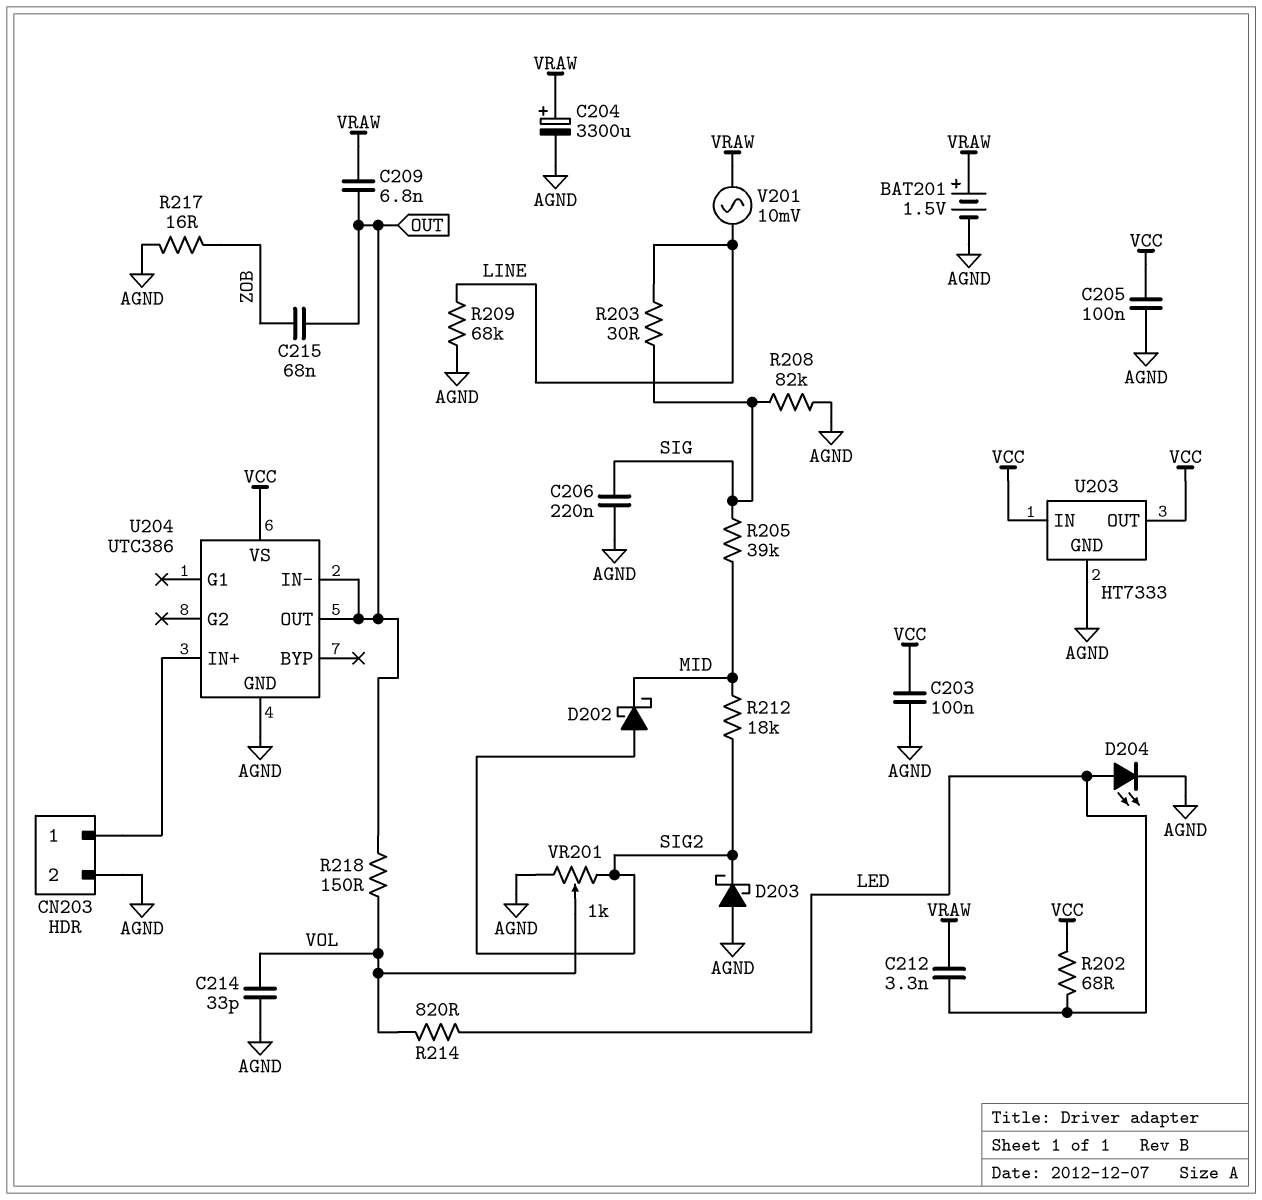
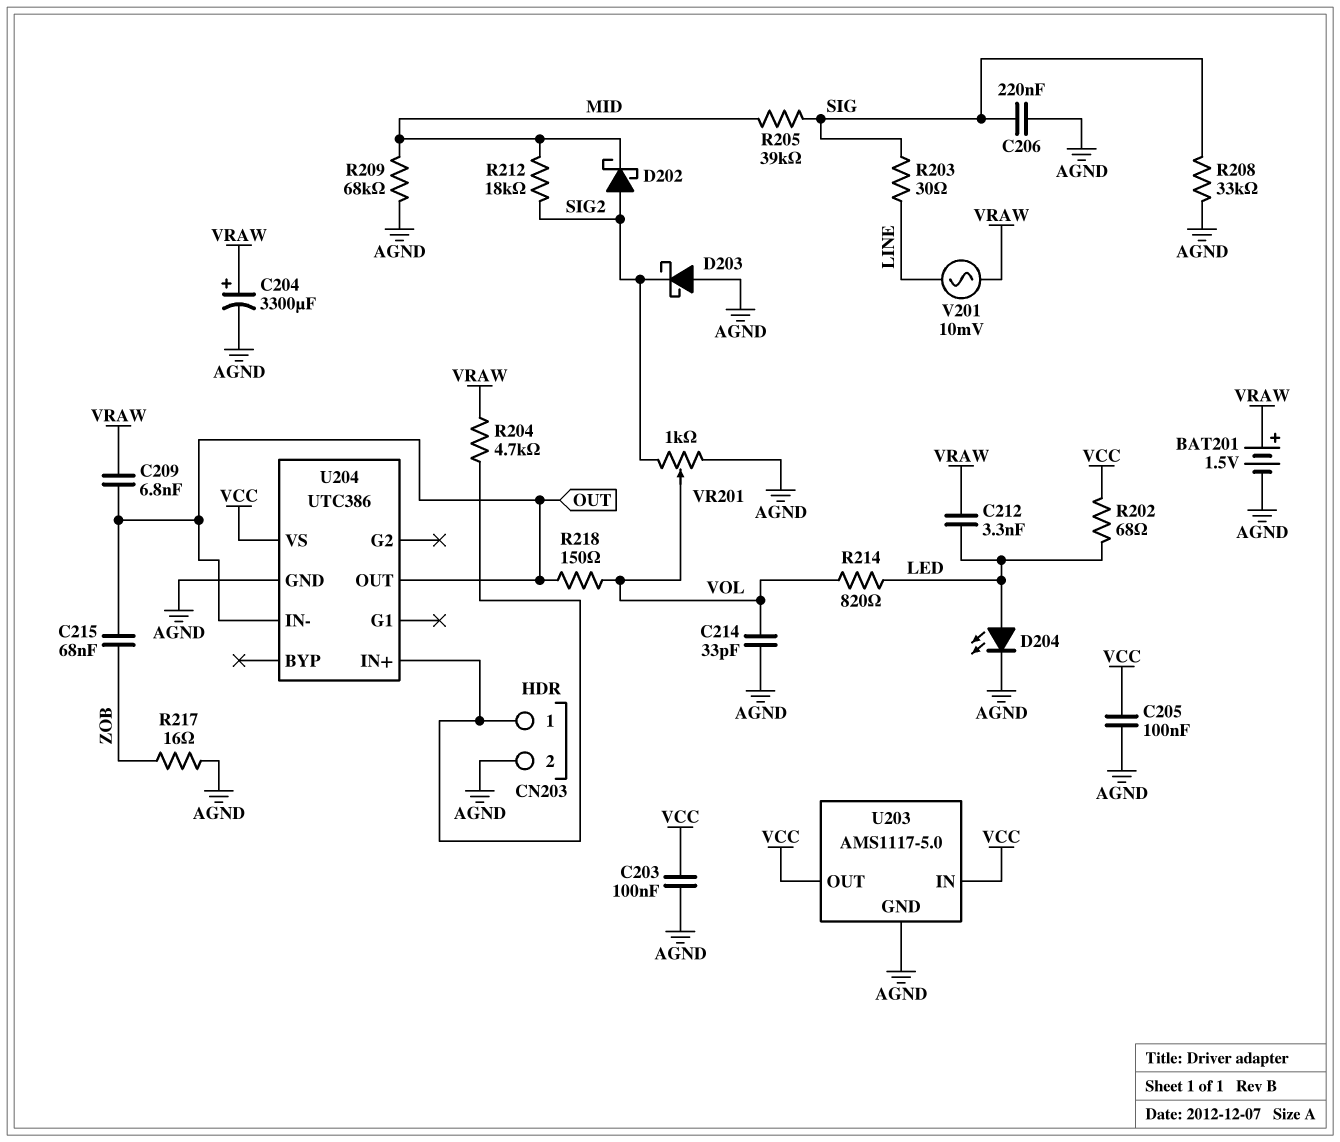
R204: none -> 4.7k (CN203/1, VRAW)
R208: 82k (AGND, SIG) -> 33k (AGND, SIG)
R209: 68k (AGND, LINE) -> 68k (AGND, MID)
U203: HT7333 -> AMS1117-5.0

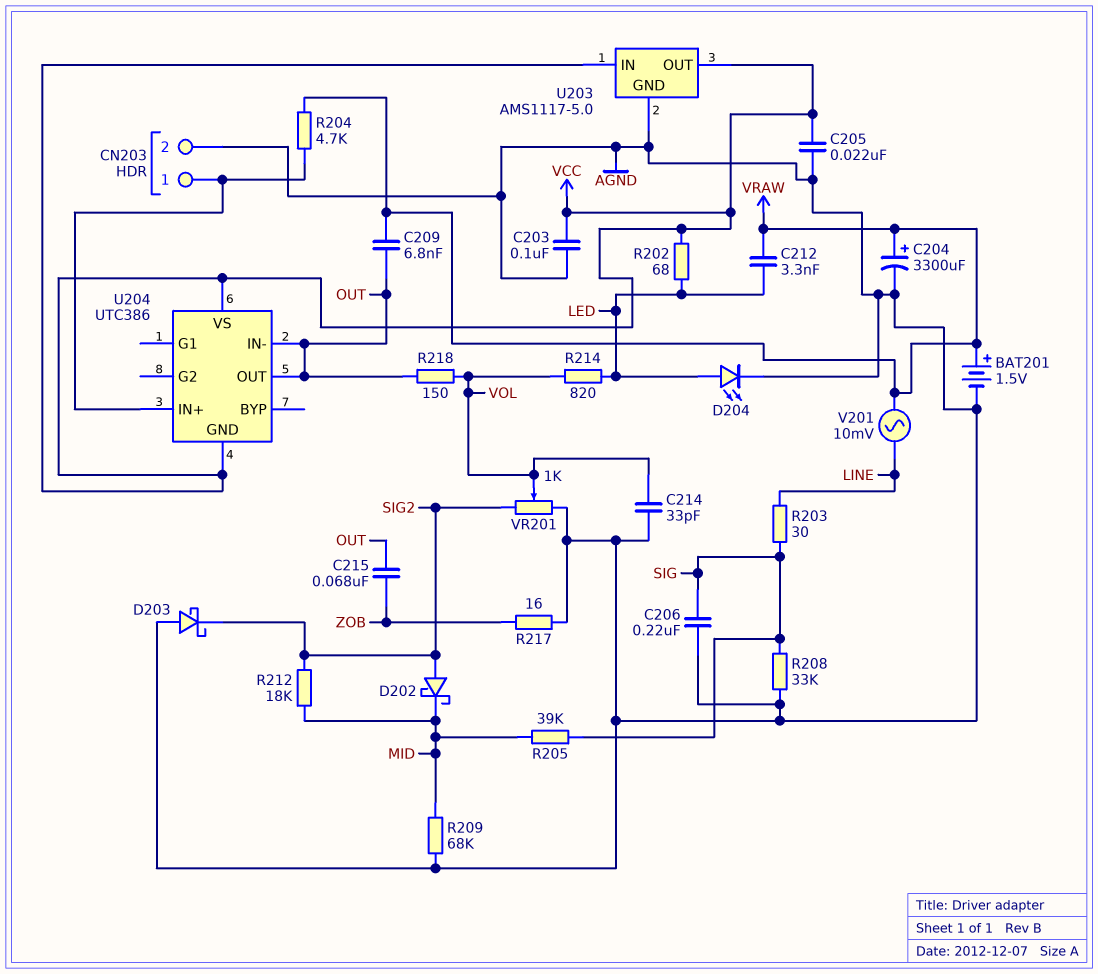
C205: 100nF (AGND, VCC) -> 22nF (AGND, VCC)
U204 pin GND: AGND -> VCC

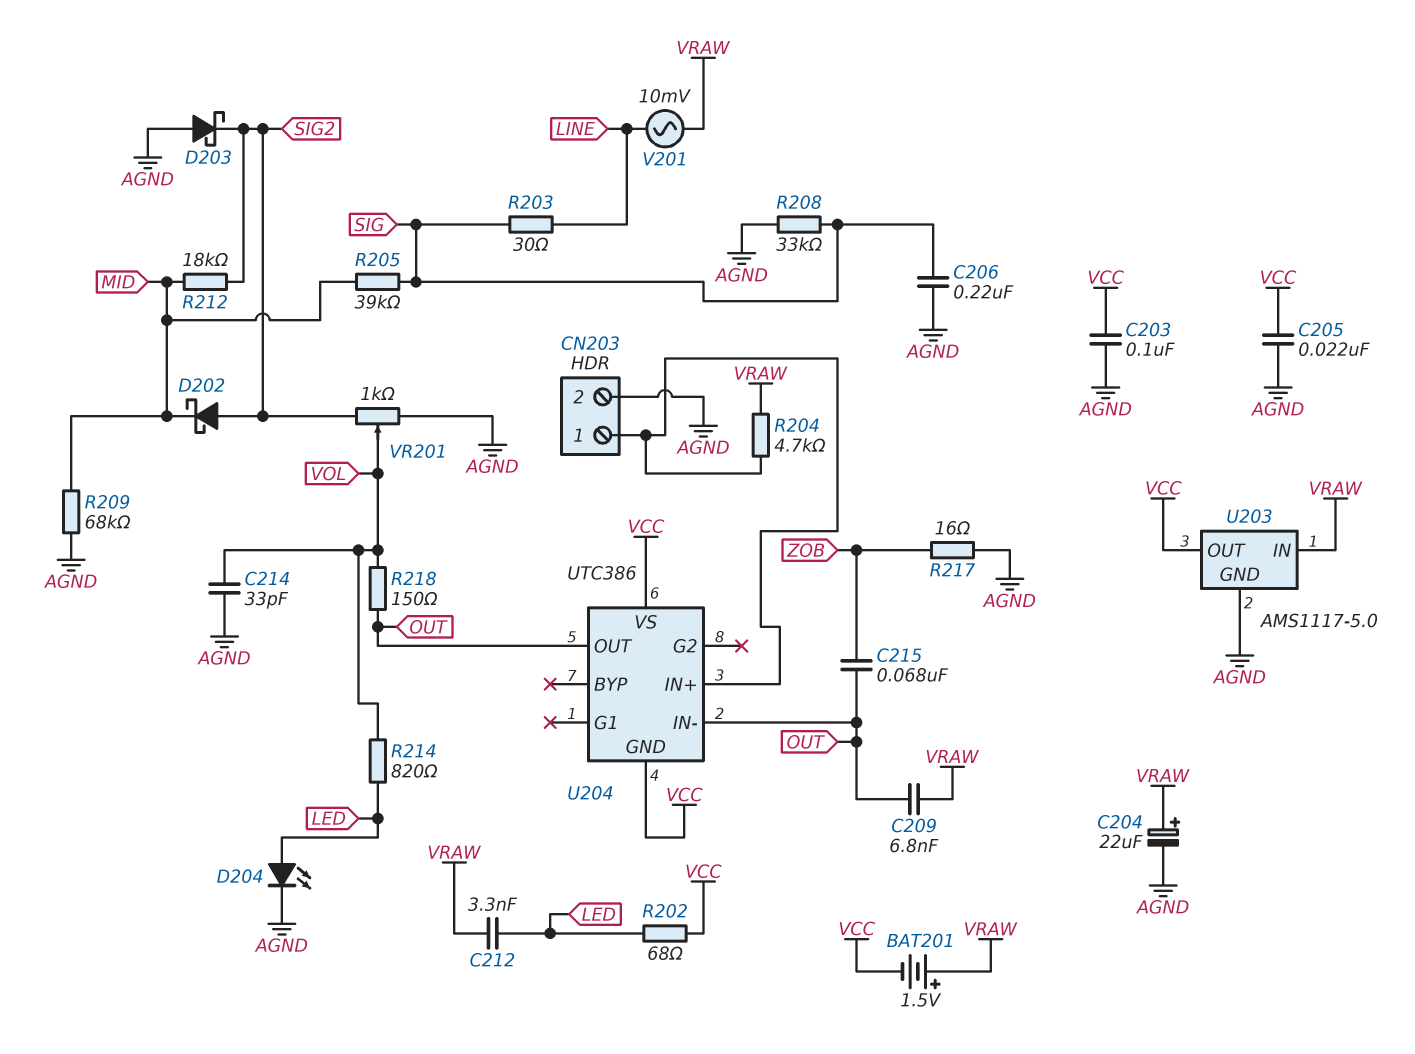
BAT201: 1.5V (plus VRAW, minus AGND) -> 1.5V (plus VRAW, minus VCC)
C204: 3300uF (plus VRAW, minus AGND) -> 22uF (plus VRAW, minus AGND)
U203 pin IN: VCC -> VRAW

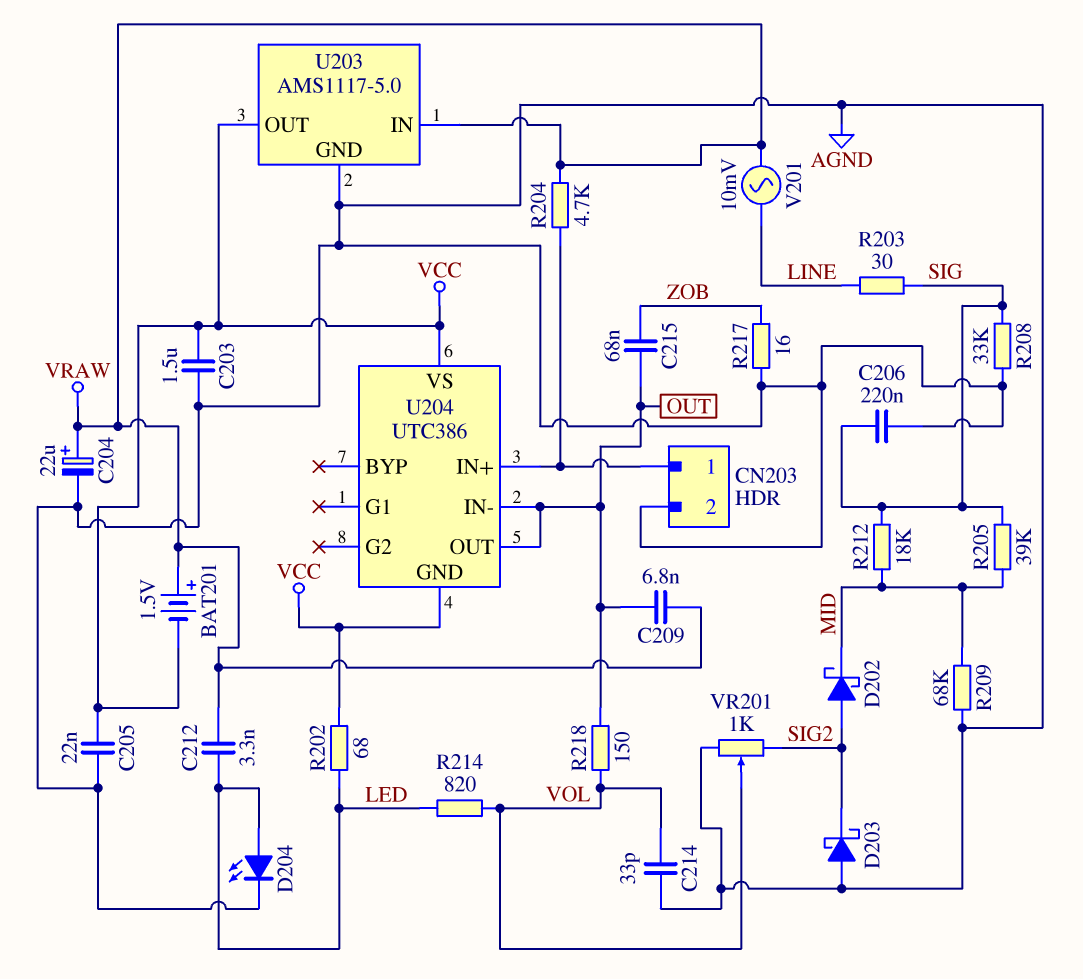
C203: 100nF (AGND, VCC) -> 1.5uF (AGND, VCC)
R212: 18k (MID, SIG2) -> 18k (MID, SIG)

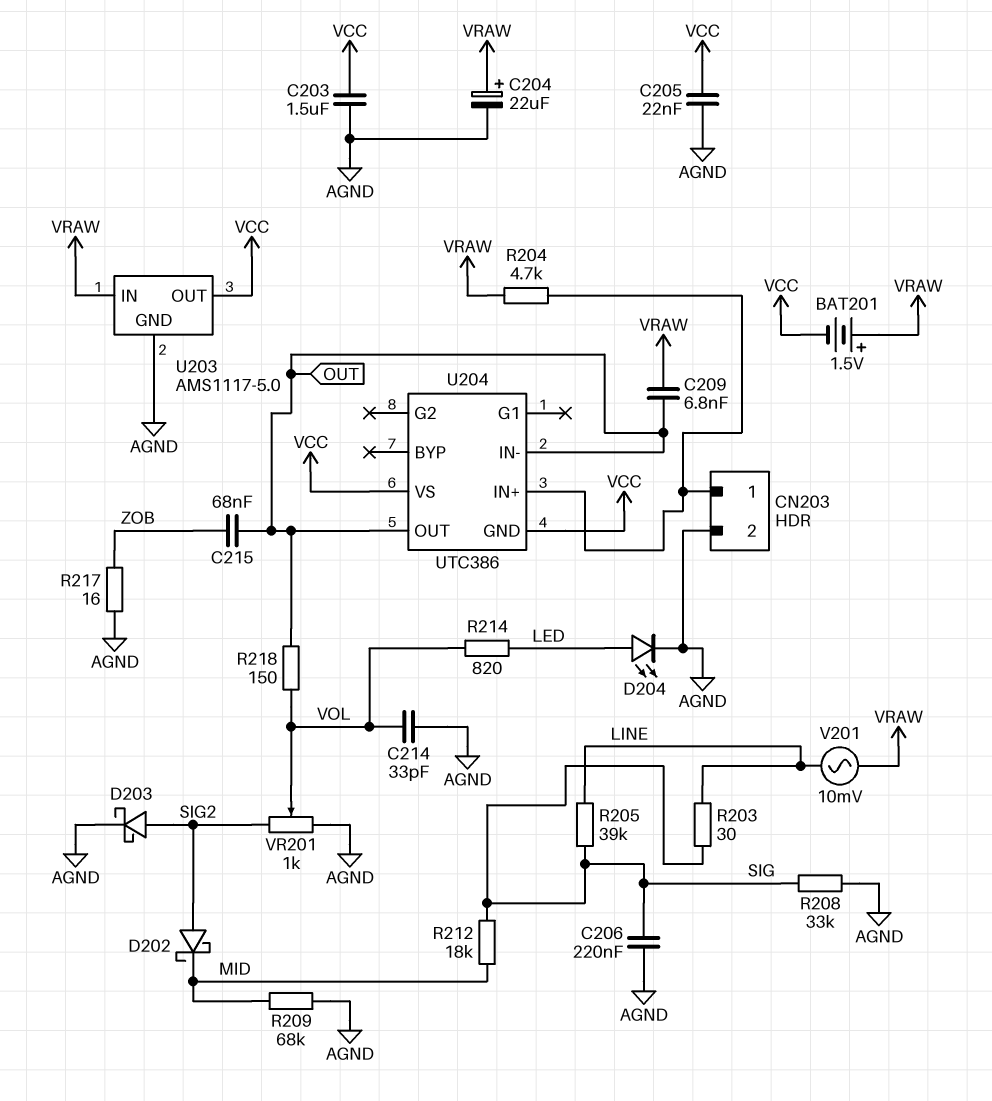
C212: 3.3nF (LED, VRAW) -> none
D203: schottky (A AGND, K SIG2) -> schottky (A SIG2, K AGND)
R202: 68 (LED, VCC) -> none
R205: 39k (MID, SIG) -> 39k (LINE, SIG)

